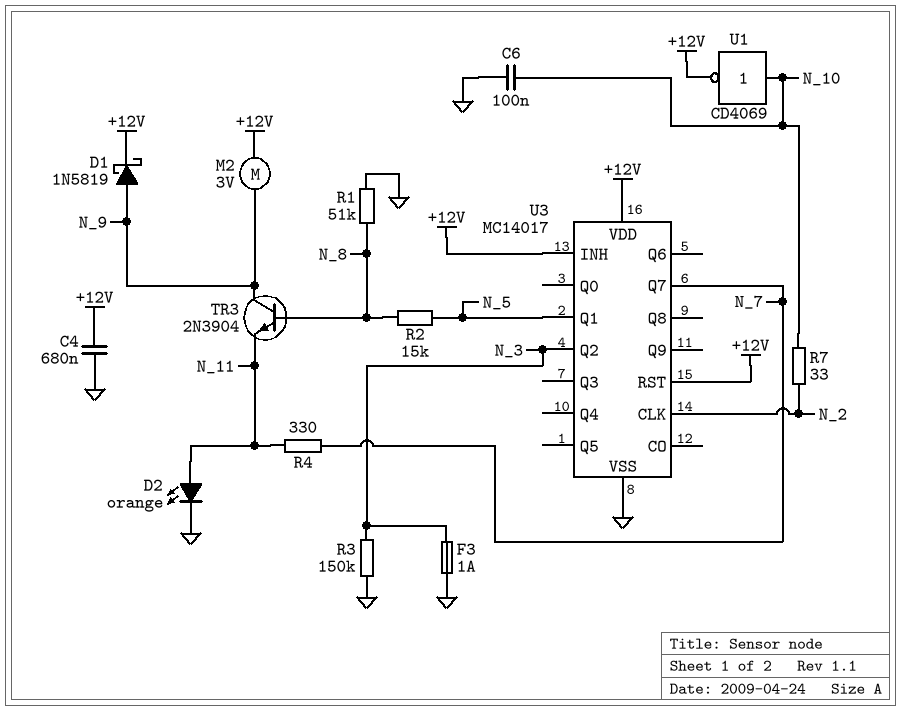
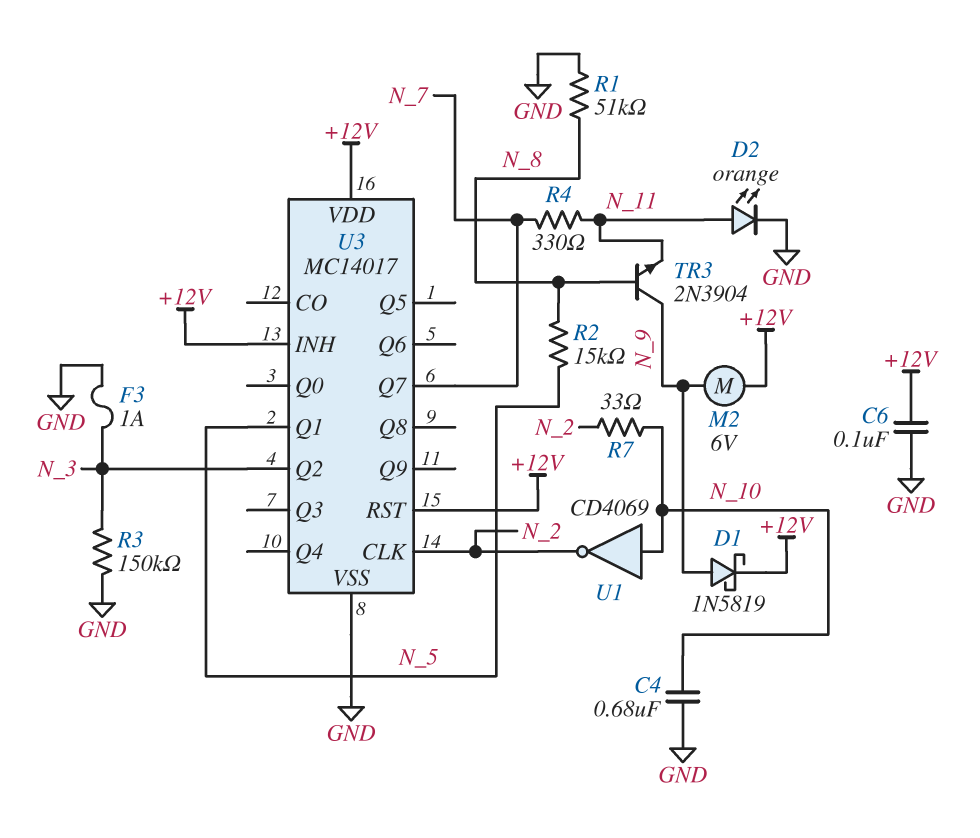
C4: 680nF (+12V, GND) -> 680nF (GND, N_10)
C6: 100nF (GND, N_10) -> 100nF (+12V, GND)
M2: motor 3V (+12V, N_9) -> motor 6V (+12V, N_9)
U1: NOT CD4069 (in N_10, out +12V) -> NOT CD4069 (in N_10, out N_2)

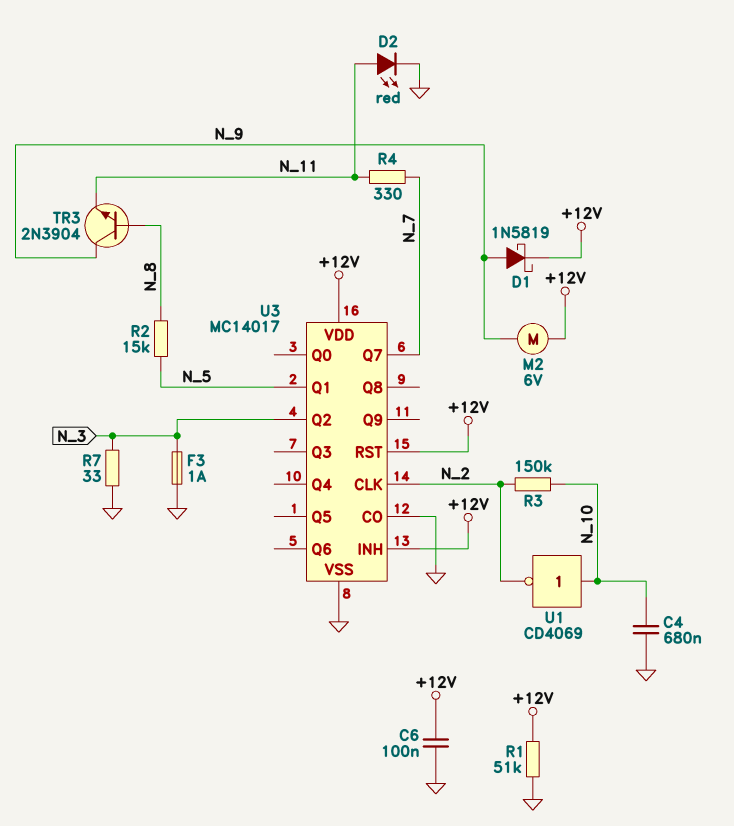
D2: LED orange (A N_11, K GND) -> LED red (A N_11, K GND)
R1: 51k (GND, N_8) -> 51k (+12V, GND)
R3: 150k (GND, N_3) -> 150k (N_2, N_10)
R7: 33 (N_2, N_10) -> 33 (GND, N_3)
U3 pin CO: none -> GND

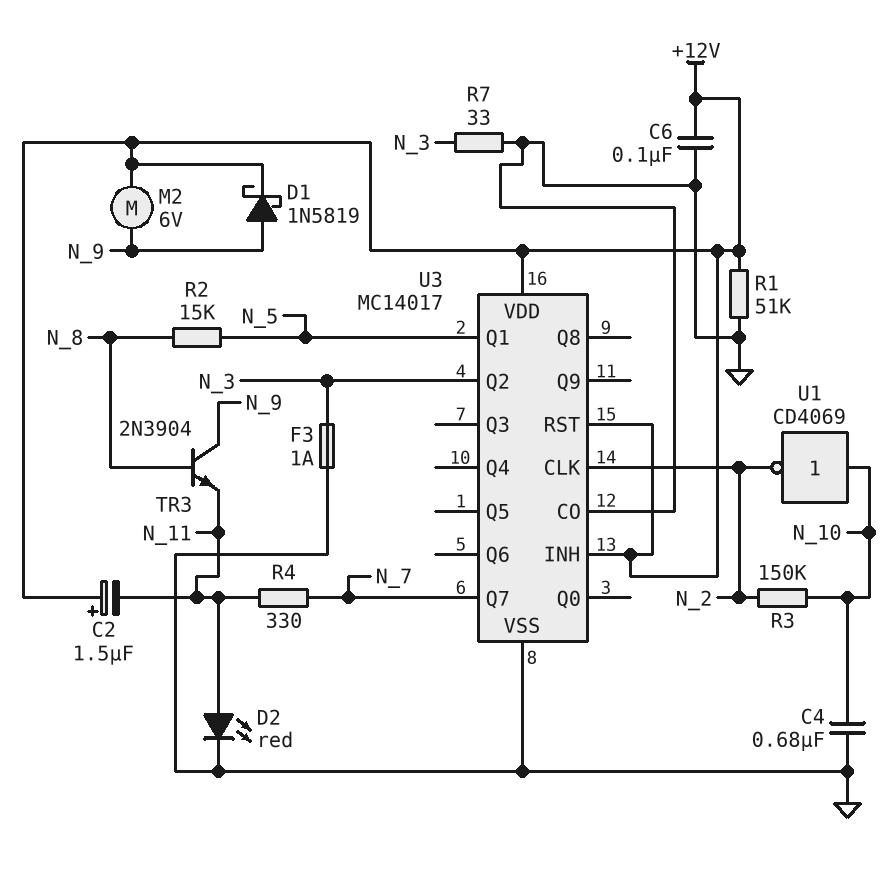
C2: none -> 1.5uF (plus +12V, minus N_11)

